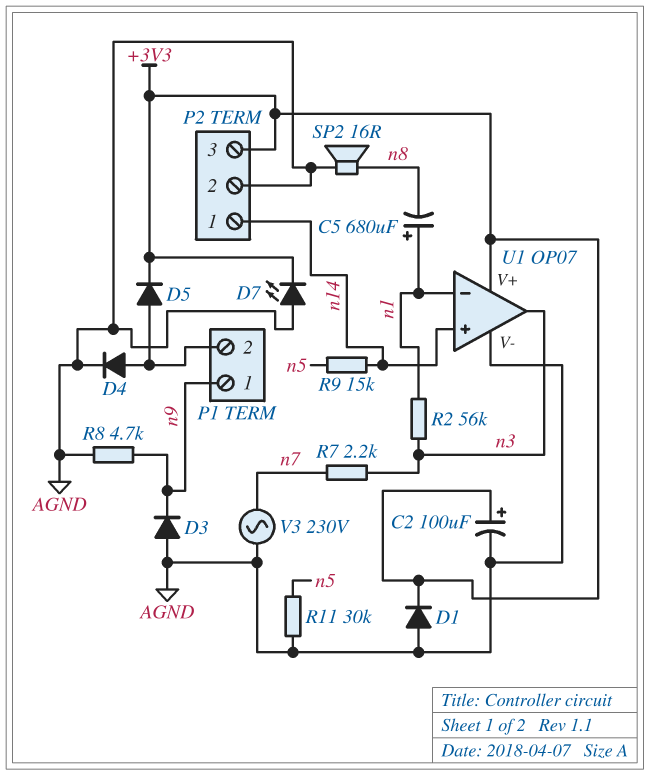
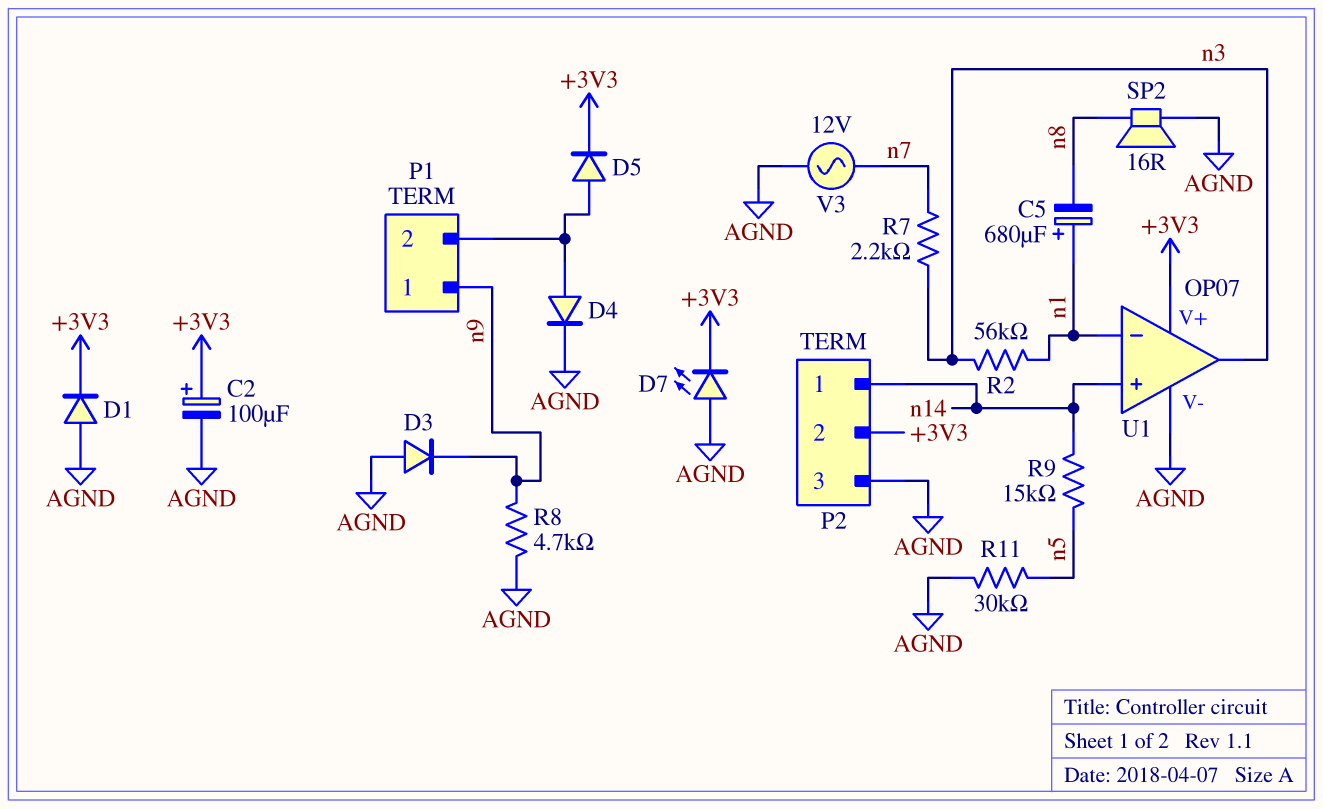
P2 pin 2: AGND -> +3V3
P2 pin 3: +3V3 -> AGND
V3: AC 230V (AGND, n7) -> AC 12V (AGND, n7)

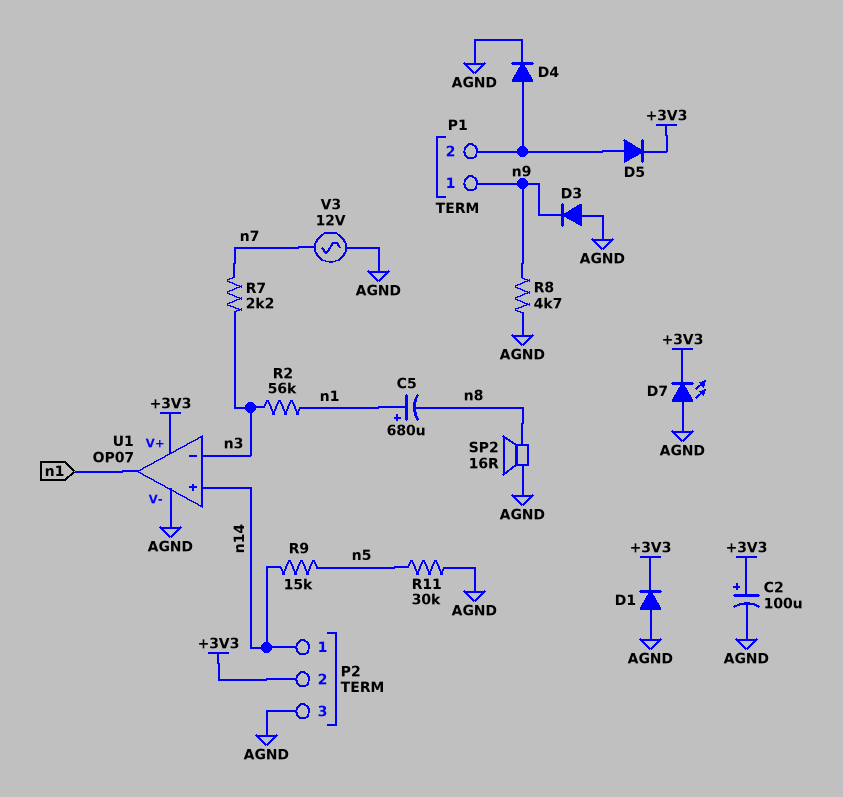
U1 pin in-: n1 -> n3
U1 pin out: n3 -> n1

